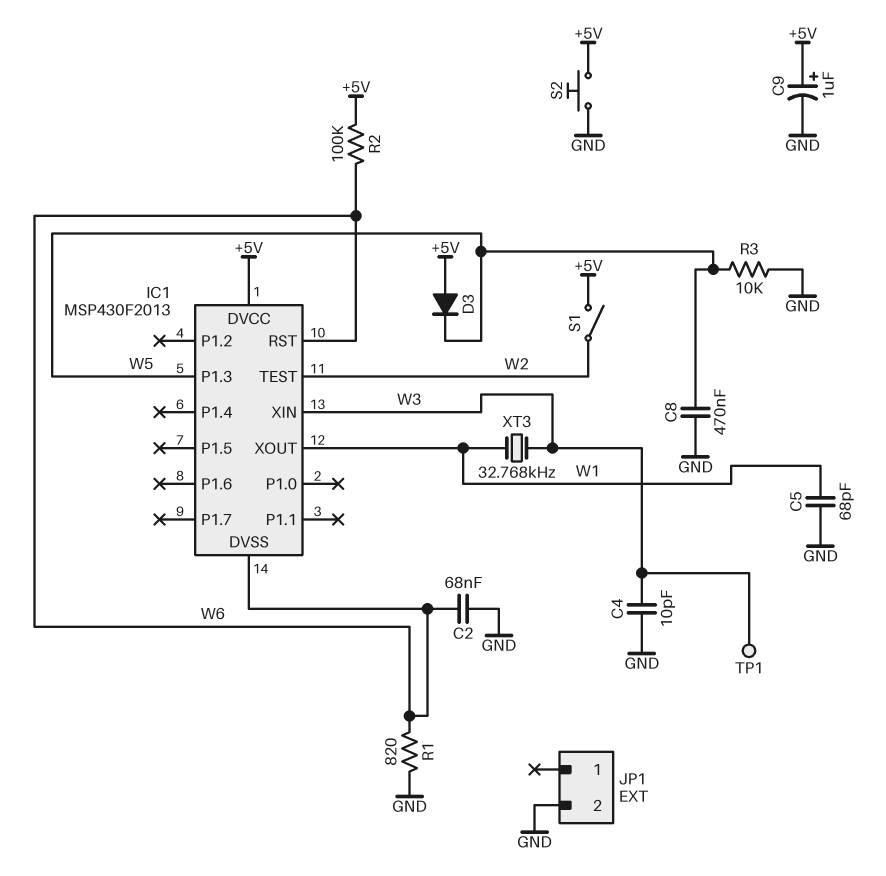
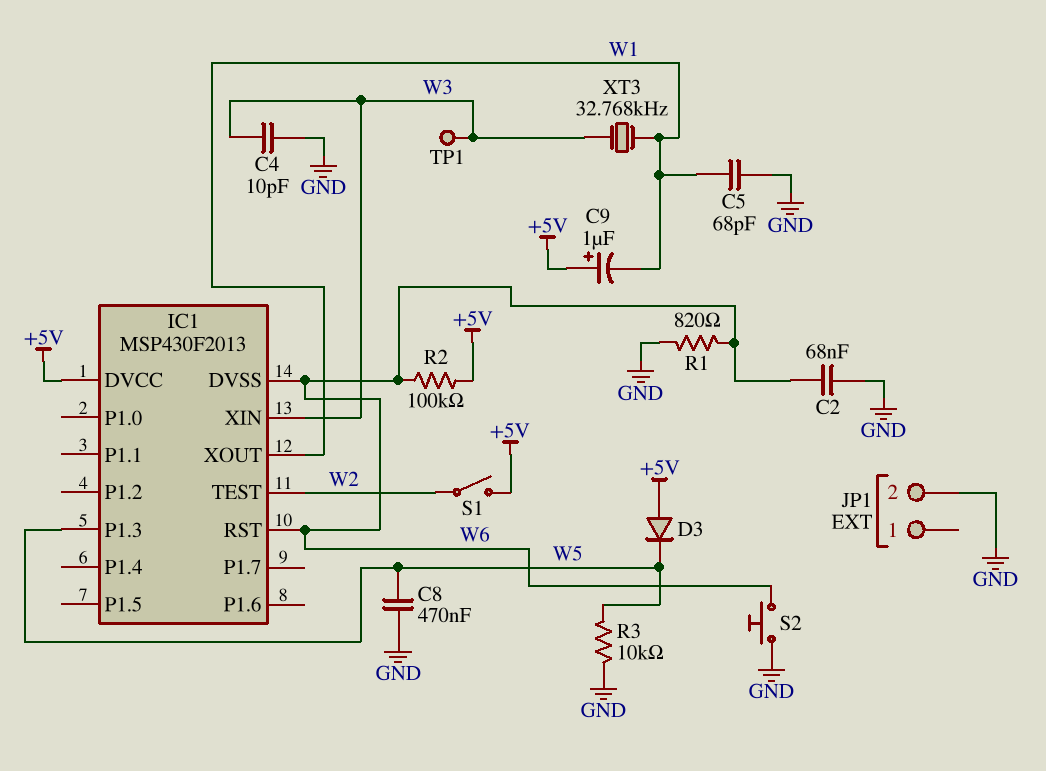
C9: 1uF (plus +5V, minus GND) -> 1uF (plus +5V, minus W1)
S2: button (+5V, GND) -> button (GND, W6)

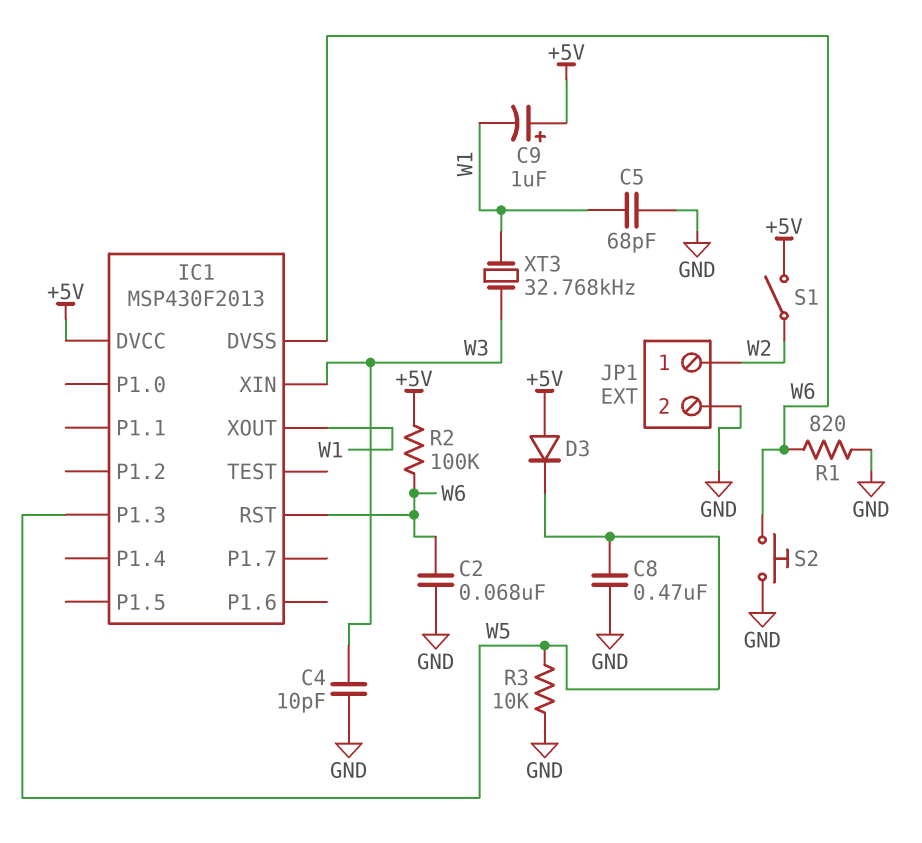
IC1 pin TEST: W2 -> none
JP1 pin 1: none -> W2
TP1: test point (W3) -> none

